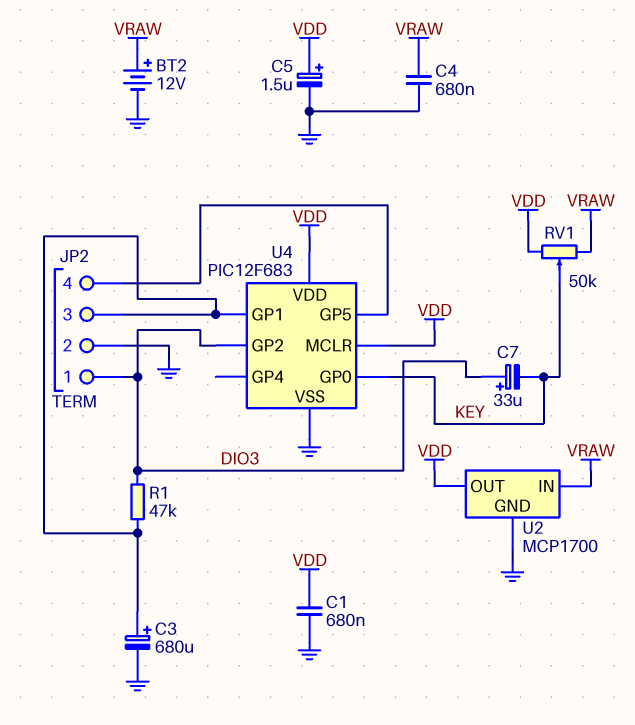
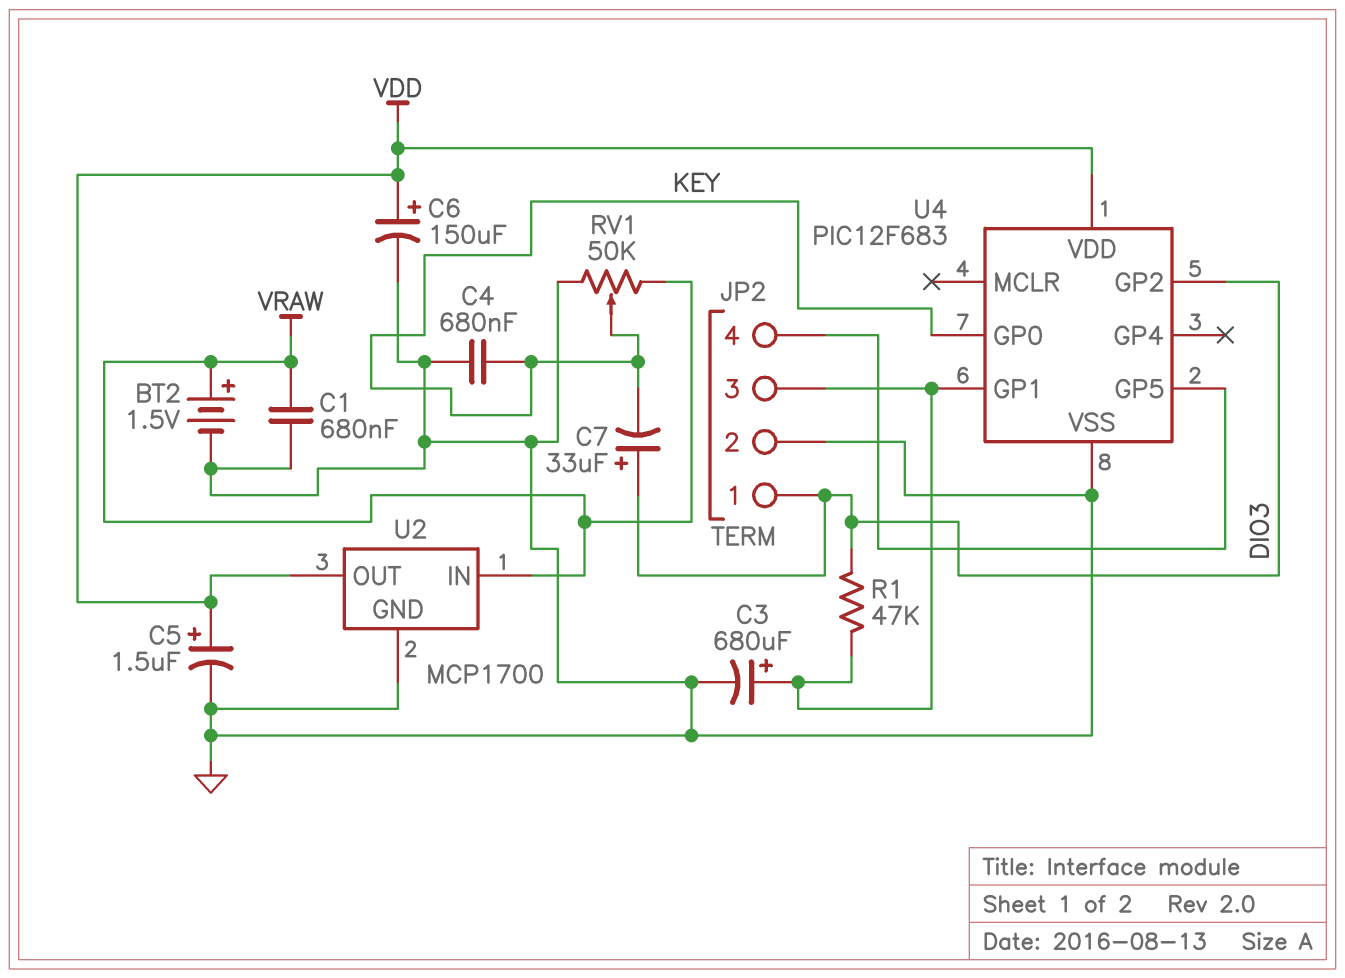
BT2: 12V (plus VRAW, minus GND) -> 1.5V (plus VRAW, minus GND)
C1: 680nF (GND, VDD) -> 680nF (GND, VRAW)
C4: 680nF (GND, VRAW) -> 680nF (GND, KEY)
C6: none -> 150uF (plus VDD, minus GND)
RV1: 50k (VDD, VRAW, wiper KEY) -> 50k (GND, VRAW, wiper KEY)
U4 pin MCLR: VDD -> none

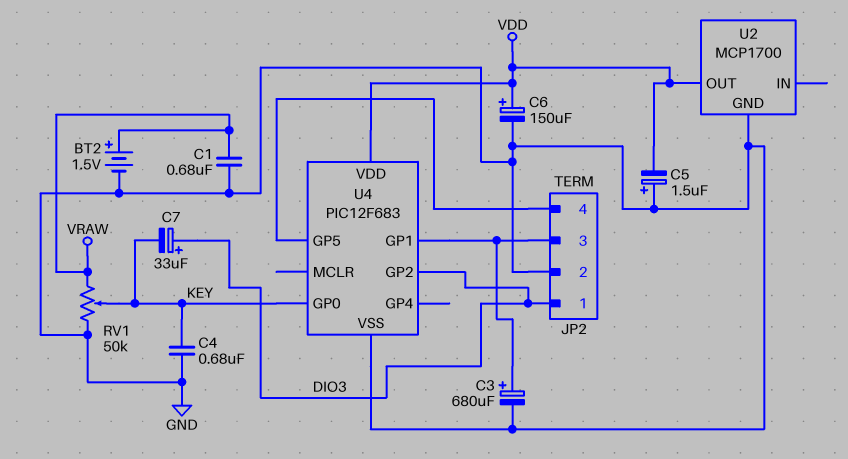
C5: 1.5uF (plus VDD, minus GND) -> 1.5uF (plus GND, minus VDD)
R1: 47k (DIO3, JP2/3) -> none
U2 pin IN: VRAW -> none

